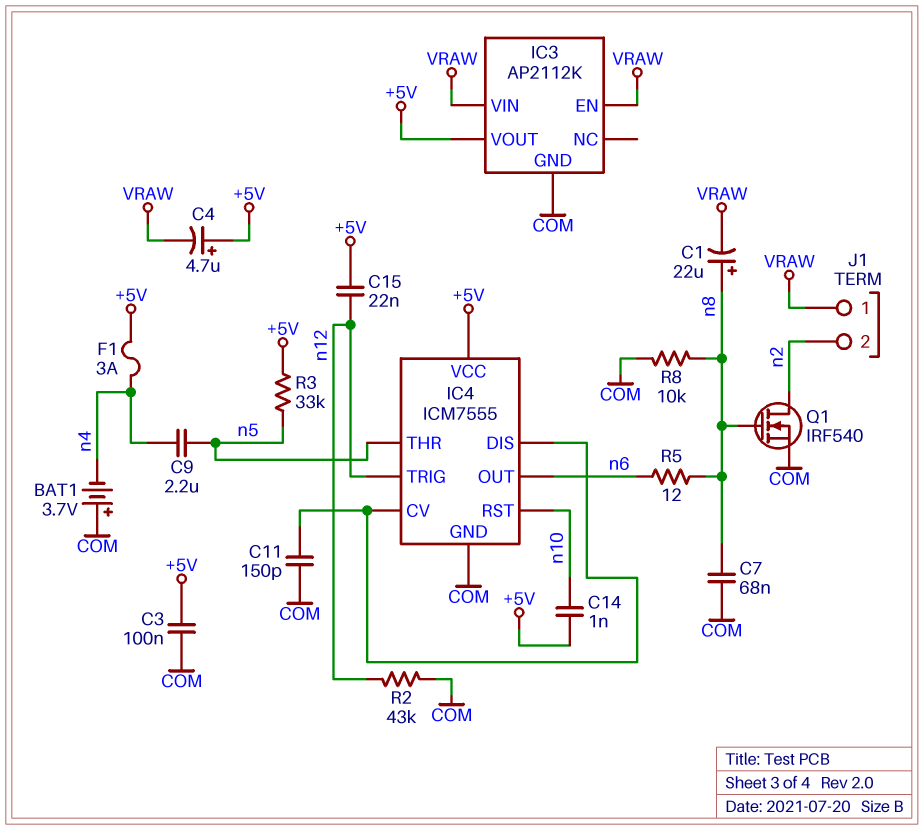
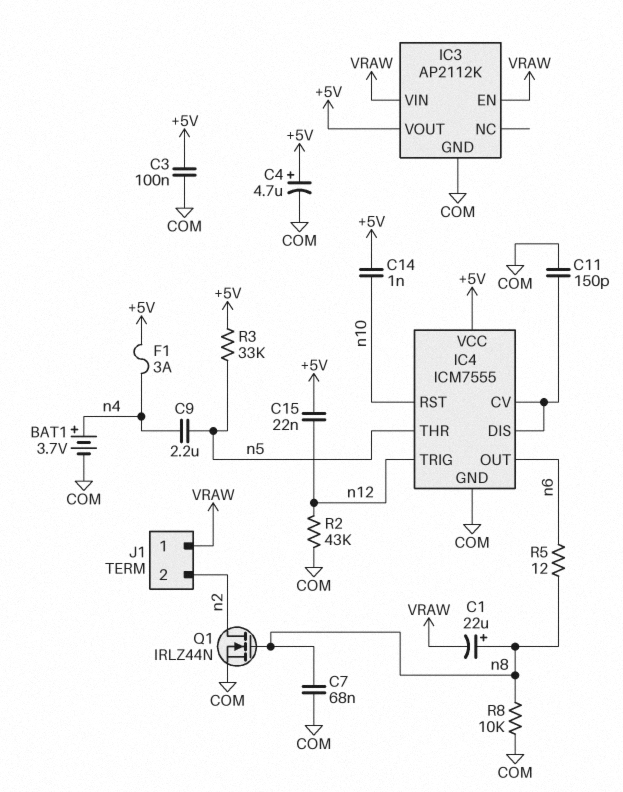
BAT1: 3.7V (plus COM, minus n4) -> 3.7V (plus n4, minus COM)
C4: 4.7uF (plus +5V, minus VRAW) -> 4.7uF (plus +5V, minus COM)
Q1: NMOS IRF540 (G n8, D n2, S COM) -> NMOS IRLZ44N (G n8, D n2, S COM)

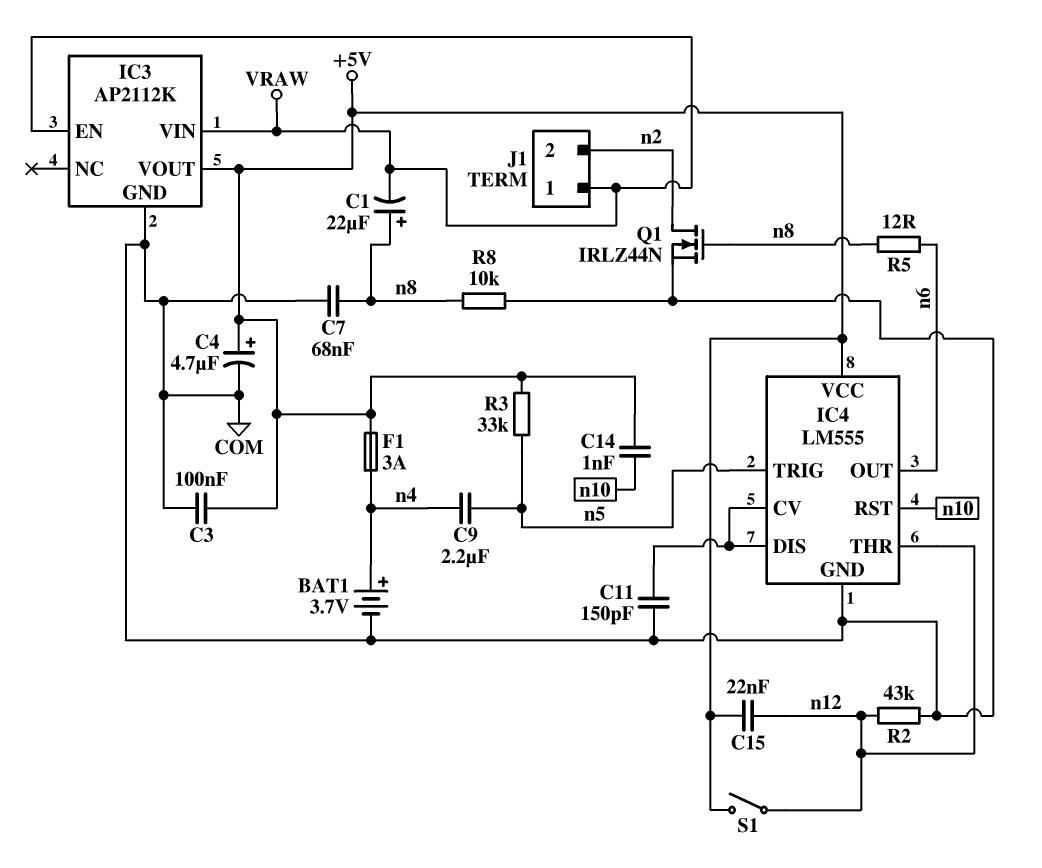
IC4: ICM7555 -> LM555
IC4 pin THR: n5 -> n12
IC4 pin TRIG: n12 -> n5
S1: none -> switch (+5V, n12)

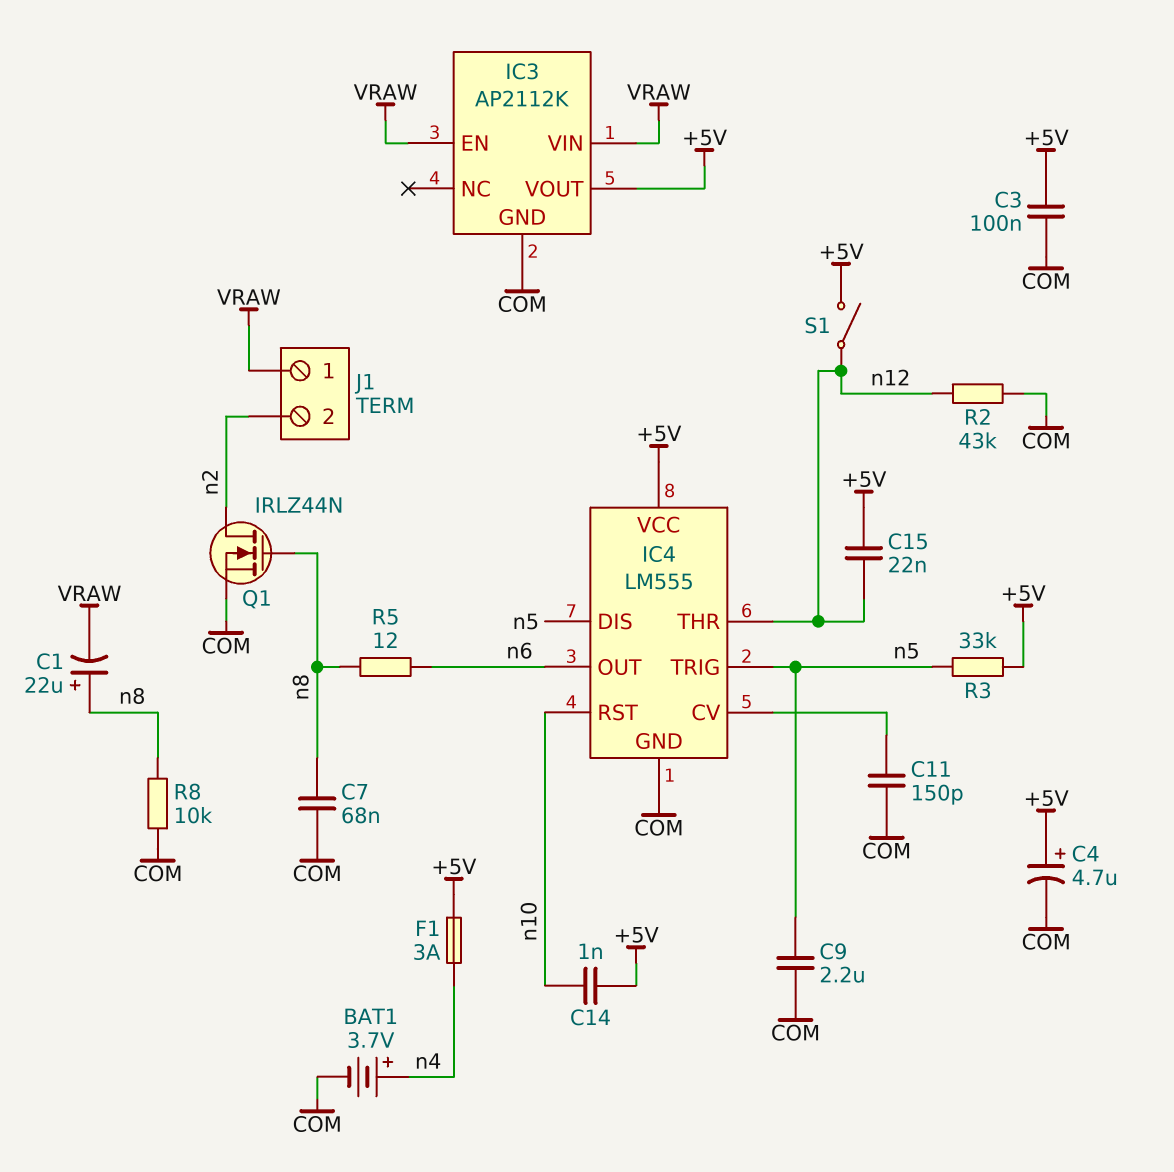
C9: 2.2uF (n4, n5) -> 2.2uF (COM, n5)
IC4 pin DIS: IC4/CV -> n5

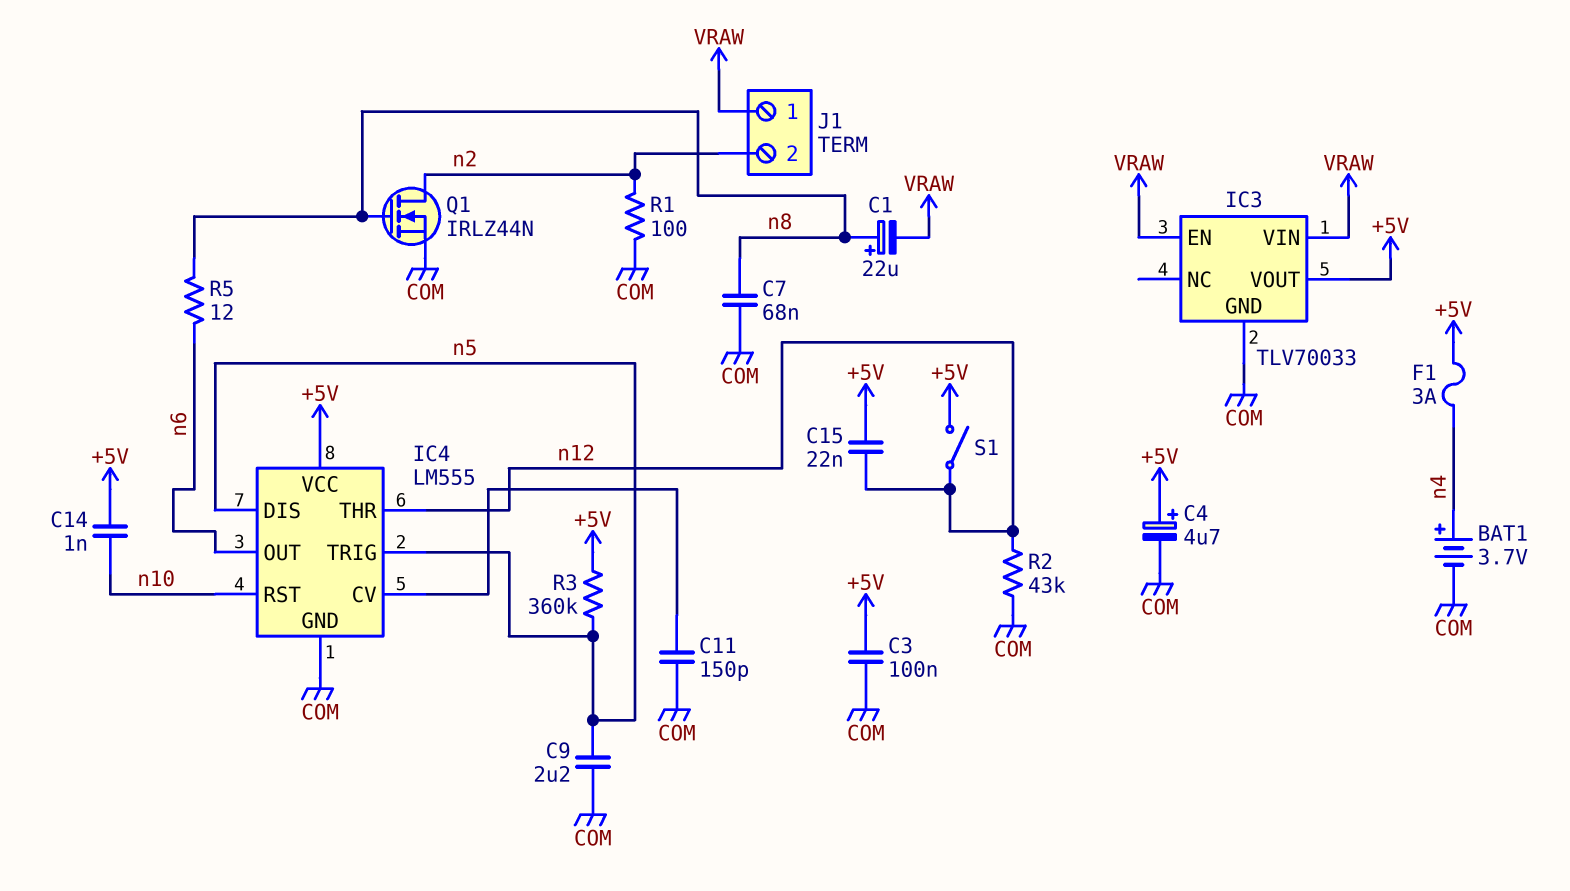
IC3: AP2112K -> TLV70033
R1: none -> 100 (COM, n2)
R3: 33k (+5V, n5) -> 360k (+5V, n5)
R8: 10k (COM, n8) -> none

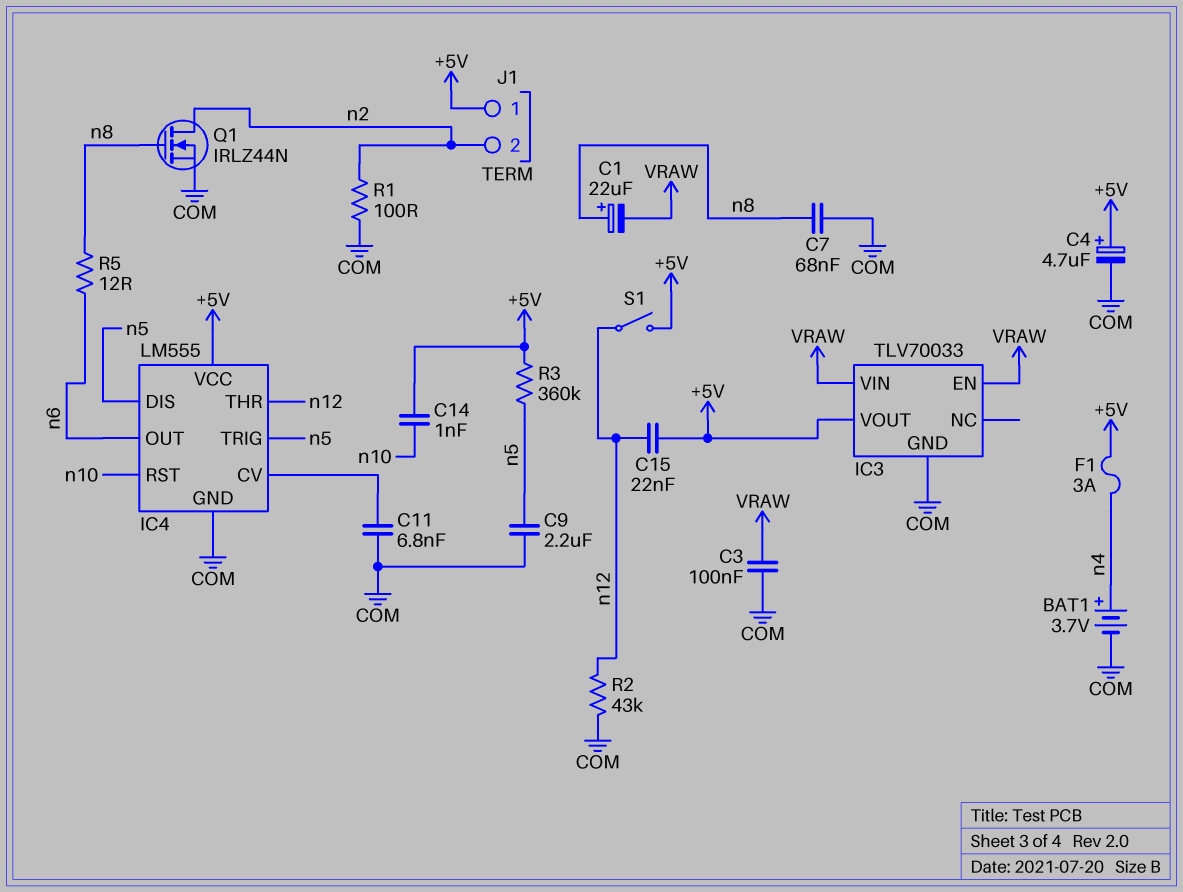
C3: 100nF (+5V, COM) -> 100nF (COM, VRAW)
C11: 150pF (COM, IC4/CV) -> 6.8nF (COM, IC4/CV)
J1 pin 1: VRAW -> +5V

